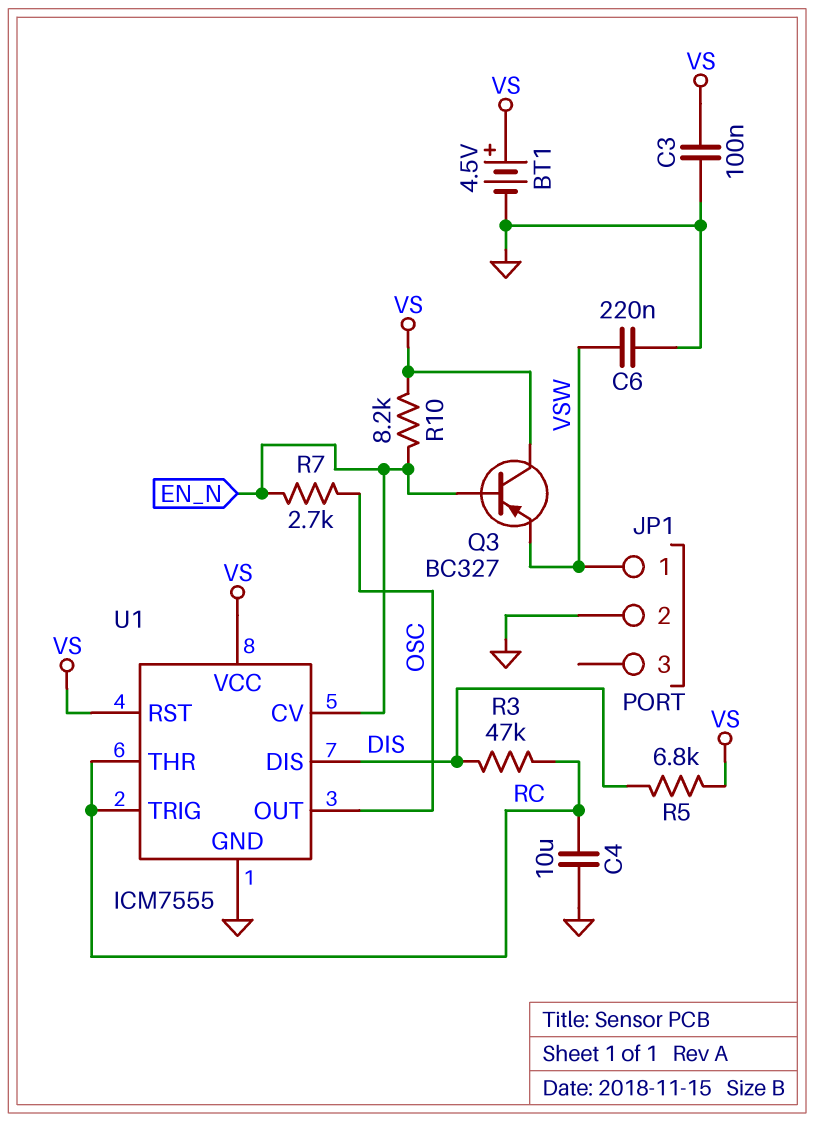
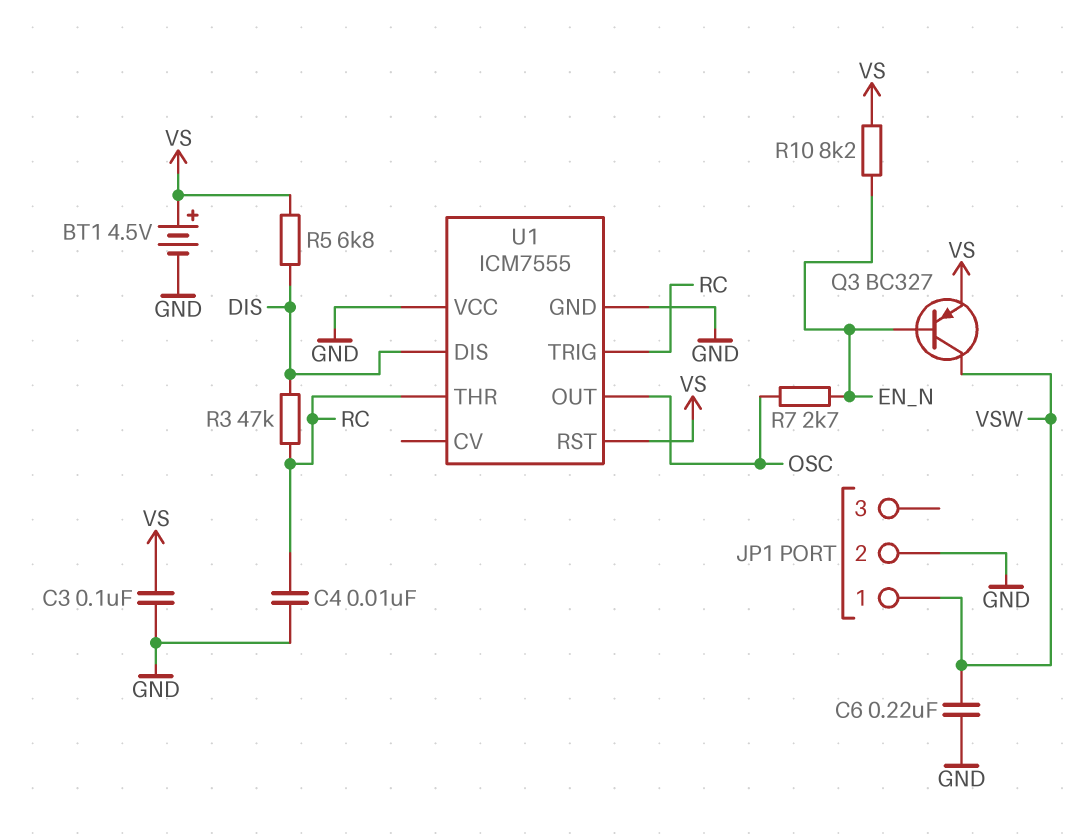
C4: 10uF (GND, RC) -> 10nF (GND, RC)
Q3: PNP BC327 (B EN_N, C VS, E VSW) -> PNP BC327 (B EN_N, C VSW, E VS)
U1 pin CV: EN_N -> none
U1 pin VCC: VS -> GND

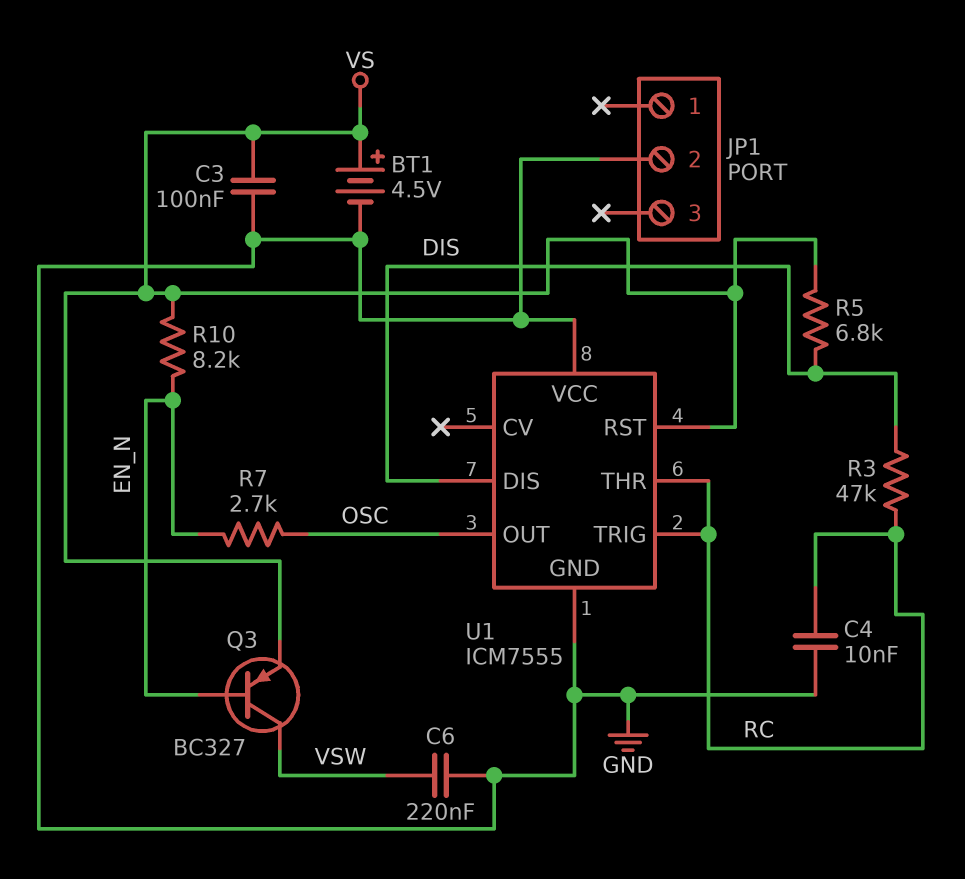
JP1 pin 1: VSW -> none

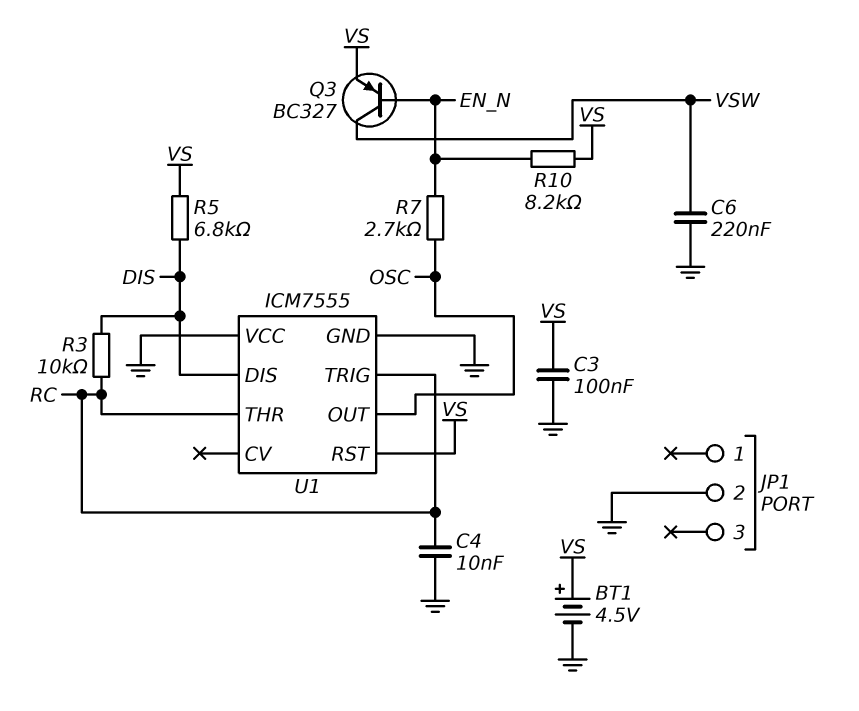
R3: 47k (DIS, RC) -> 10k (DIS, RC)

